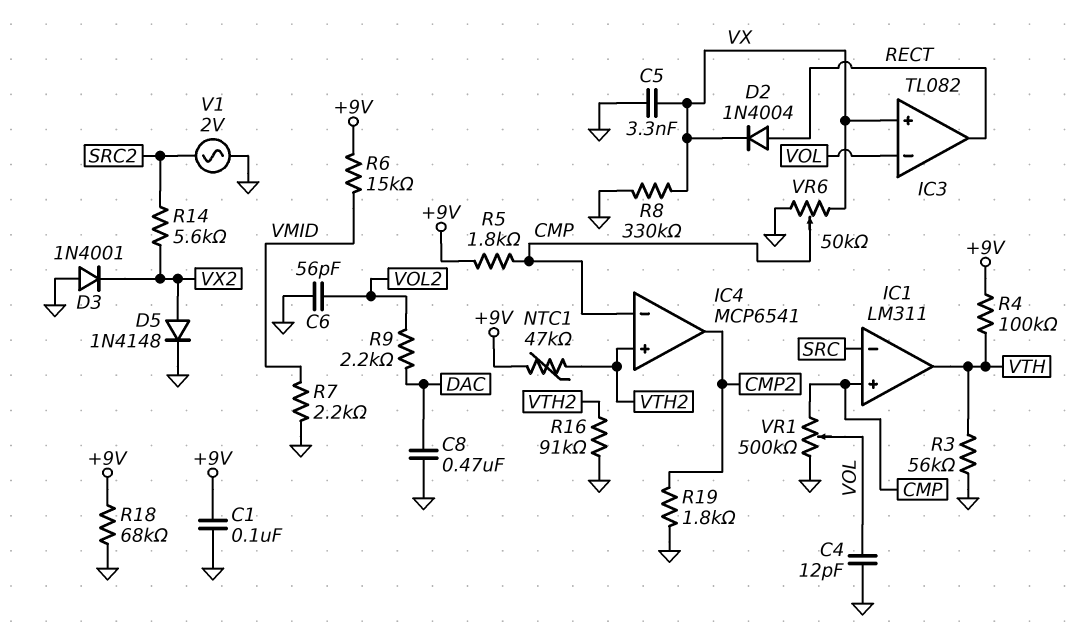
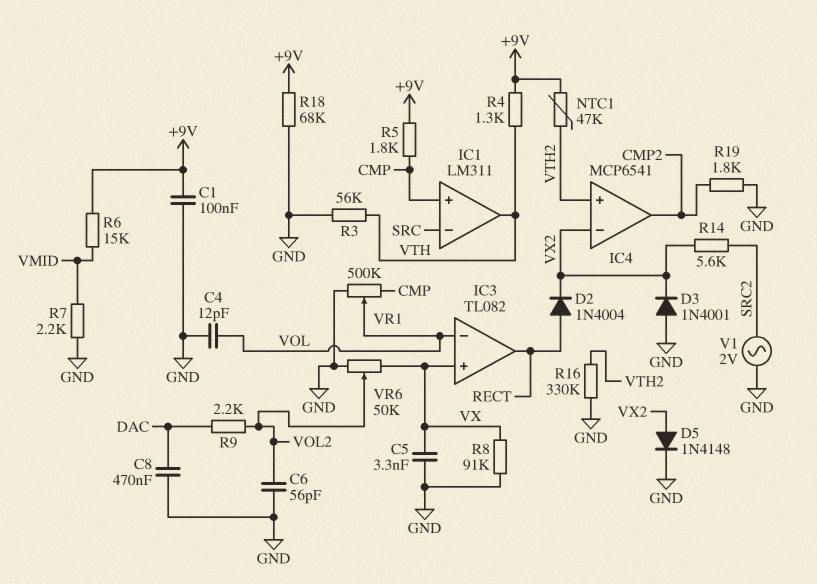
D2: diode 1N4004 (A RECT, K VX) -> diode 1N4004 (A RECT, K VX2)
IC4 pin in-: CMP -> VX2
R4: 100k (+9V, VTH) -> 1.3k (+9V, VTH)
R8: 330k (GND, VX) -> 91k (GND, VX)
R16: 91k (GND, VTH2) -> 330k (GND, VTH2)
VR6: 50k (GND, VX, wiper CMP) -> 50k (GND, VX, wiper VOL2)

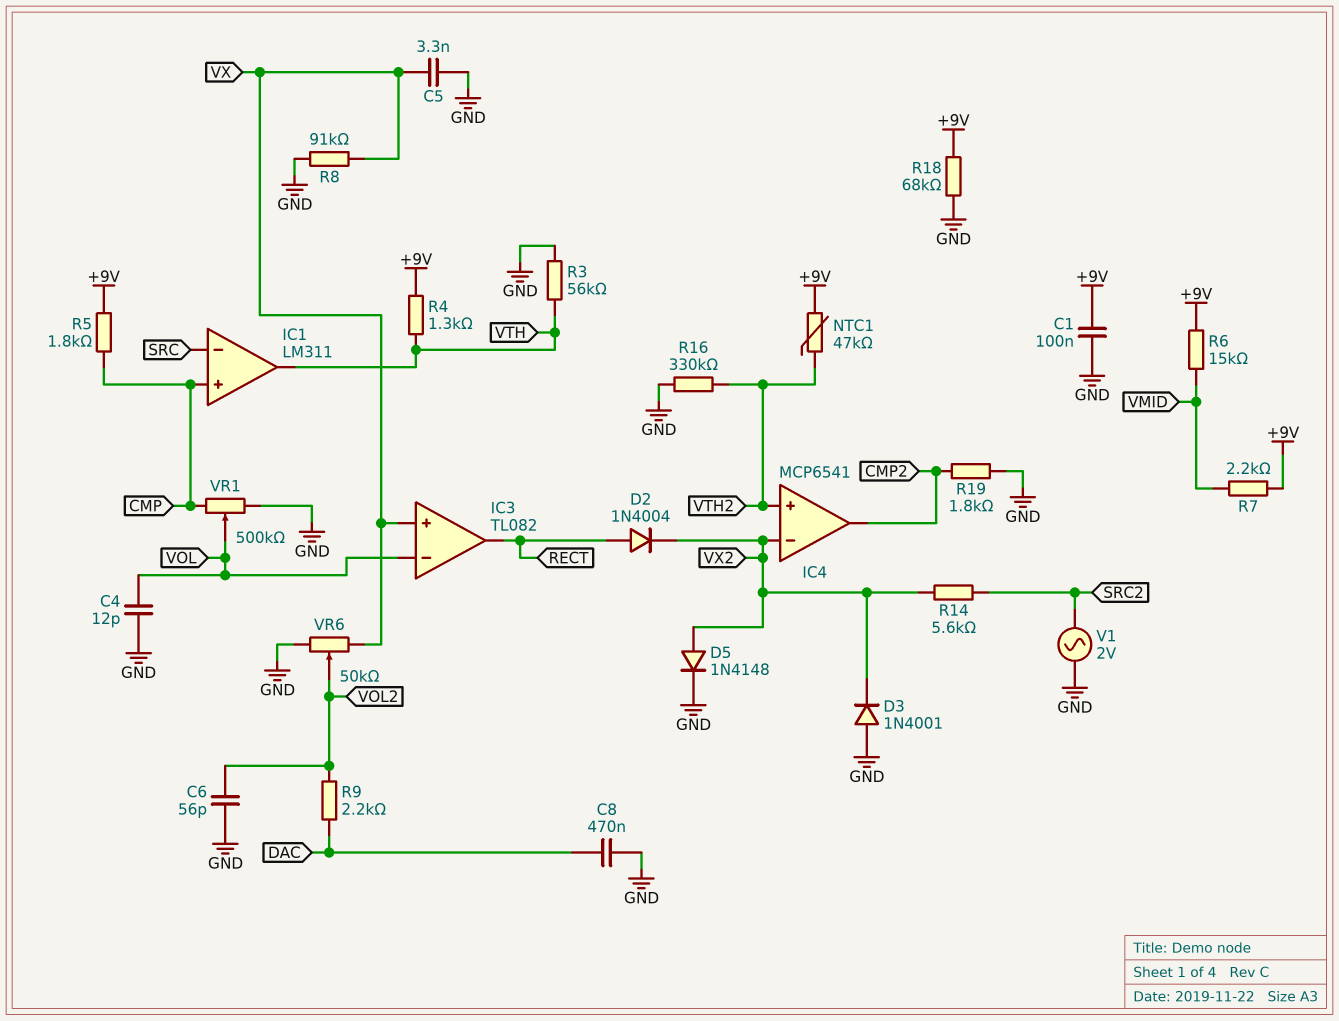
R7: 2.2k (GND, VMID) -> 2.2k (+9V, VMID)

